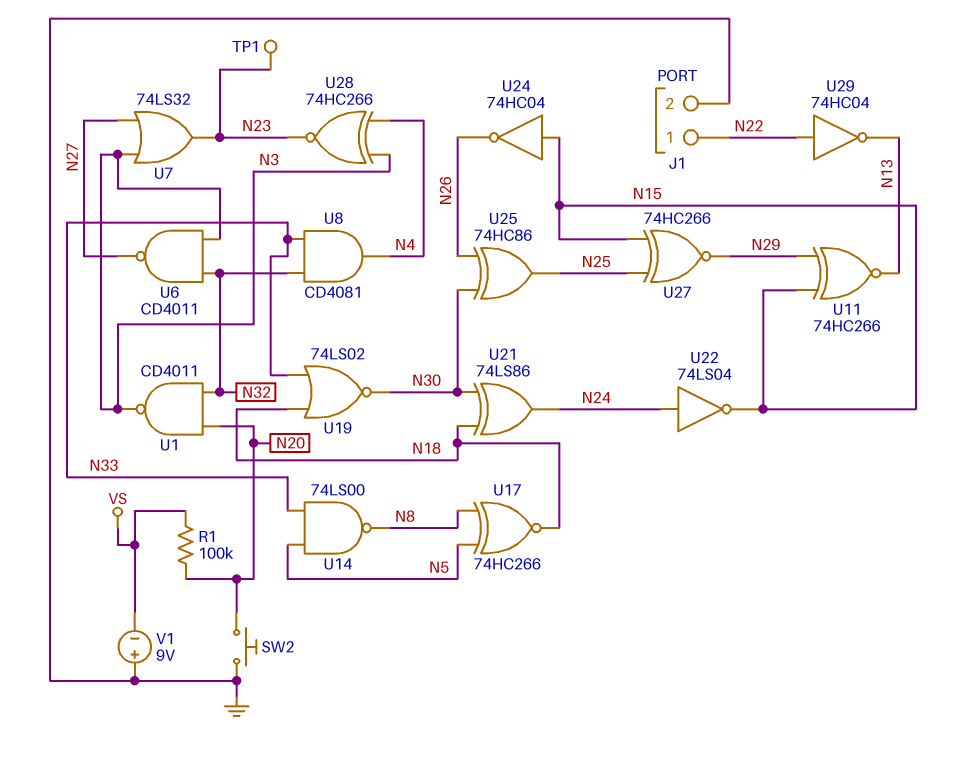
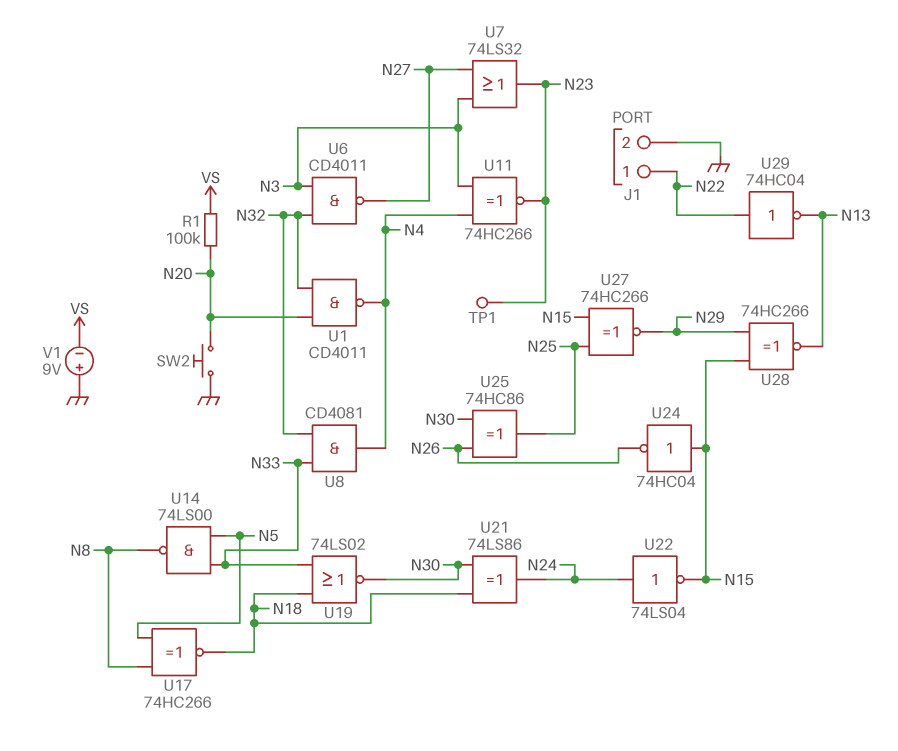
U1: NAND CD4011 (in N20, in N32, out N3) -> NAND CD4011 (in N20, in N32, out N4)
U11: XNOR 74HC266 (in N15, in N29, out N13) -> XNOR 74HC266 (in N3, in N4, out N23)
U28: XNOR 74HC266 (in N3, in N4, out N23) -> XNOR 74HC266 (in N15, in N29, out N13)

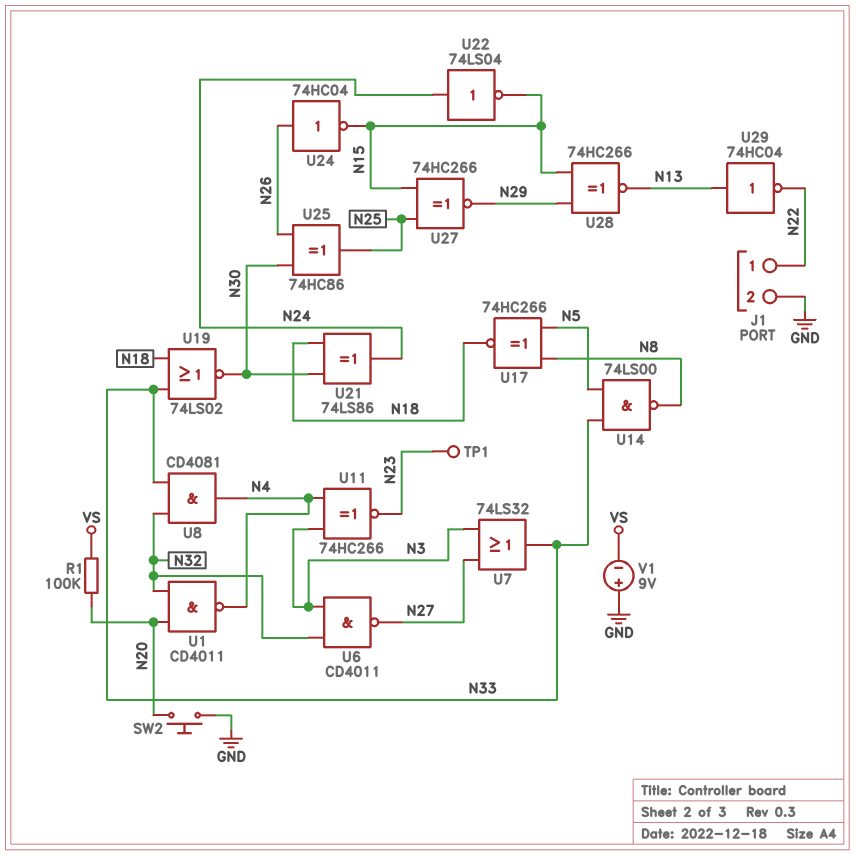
U7: OR 74LS32 (in N3, in N27, out N23) -> OR 74LS32 (in N3, in N27, out N33)
U24: NOT 74HC04 (in N15, out N26) -> NOT 74HC04 (in N26, out N15)
U29: NOT 74HC04 (in N22, out N13) -> NOT 74HC04 (in N13, out N22)

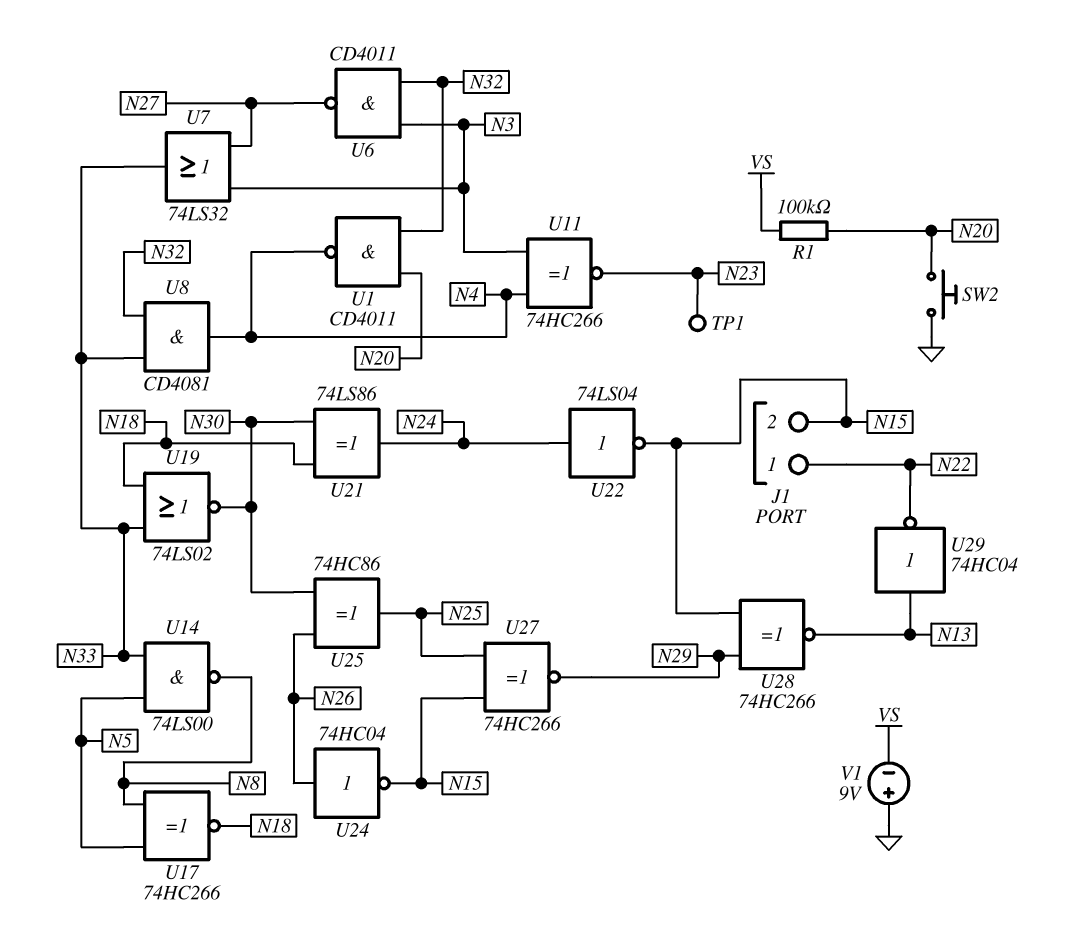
J1 pin 2: GND -> N15

